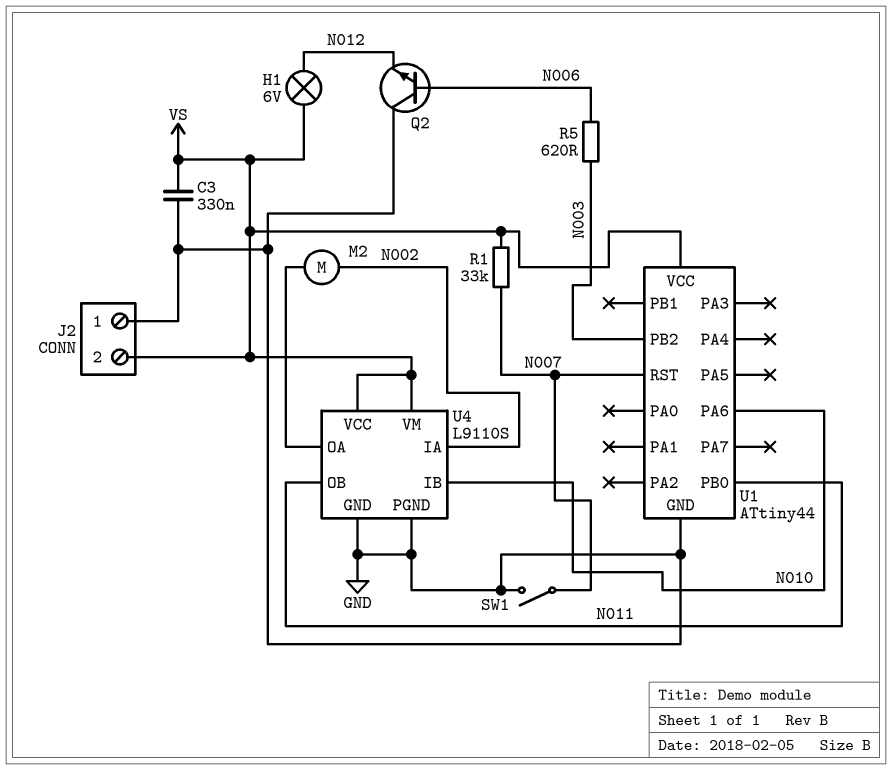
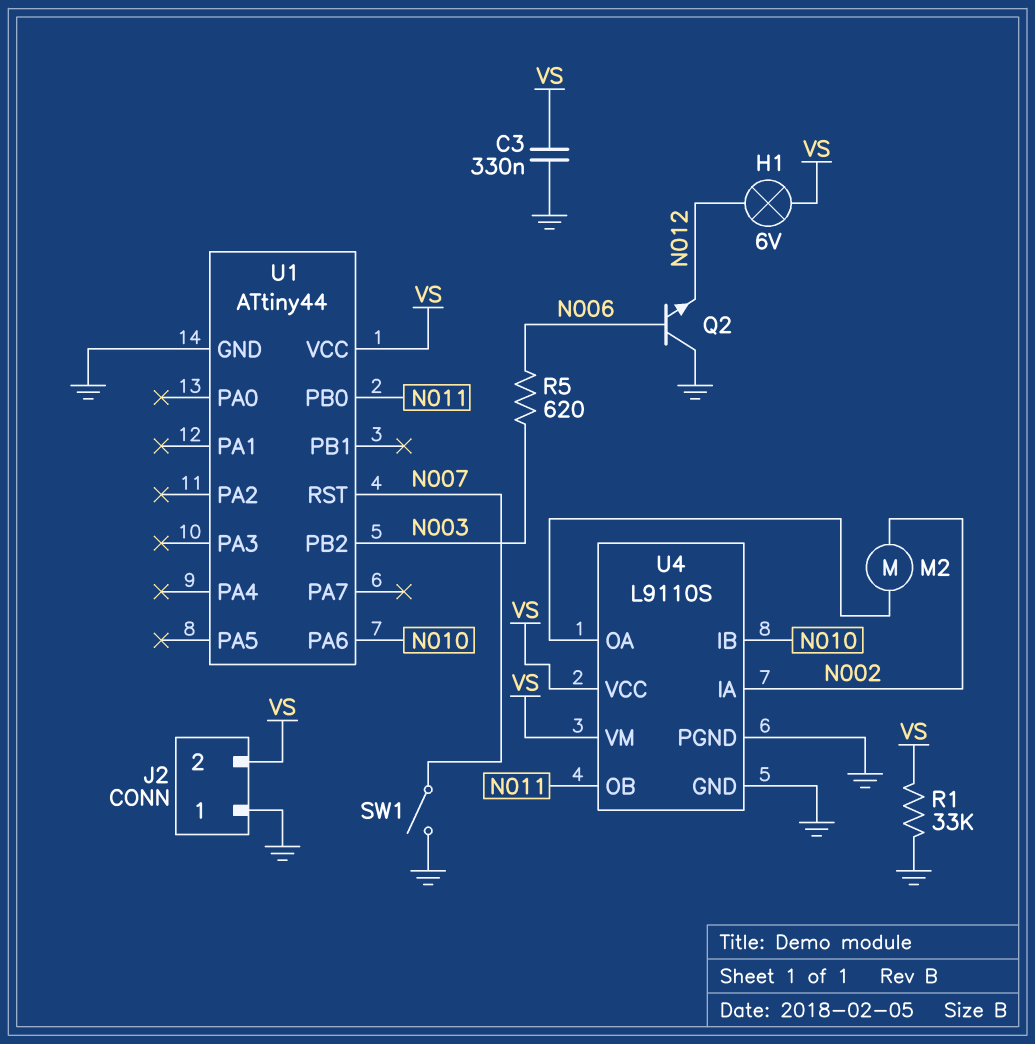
R1: 33k (N007, VS) -> 33k (GND, VS)

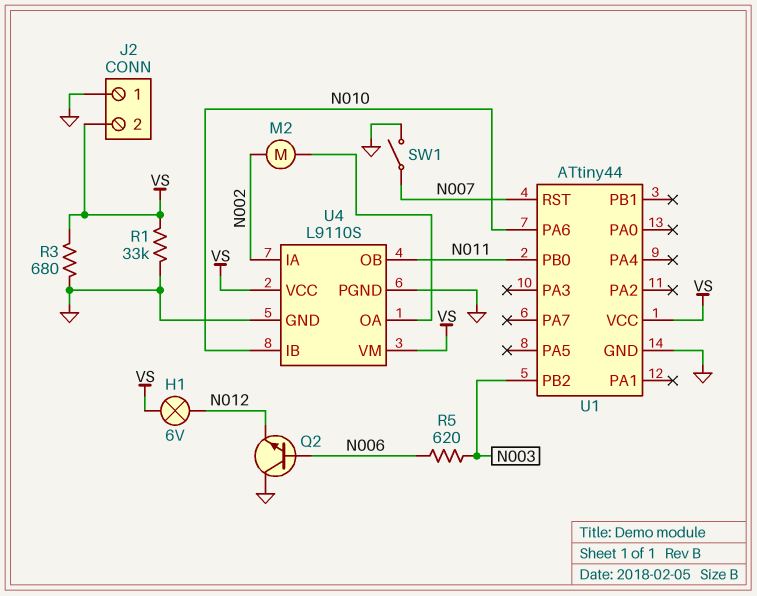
C3: 330nF (GND, VS) -> none
R3: none -> 680 (GND, VS)

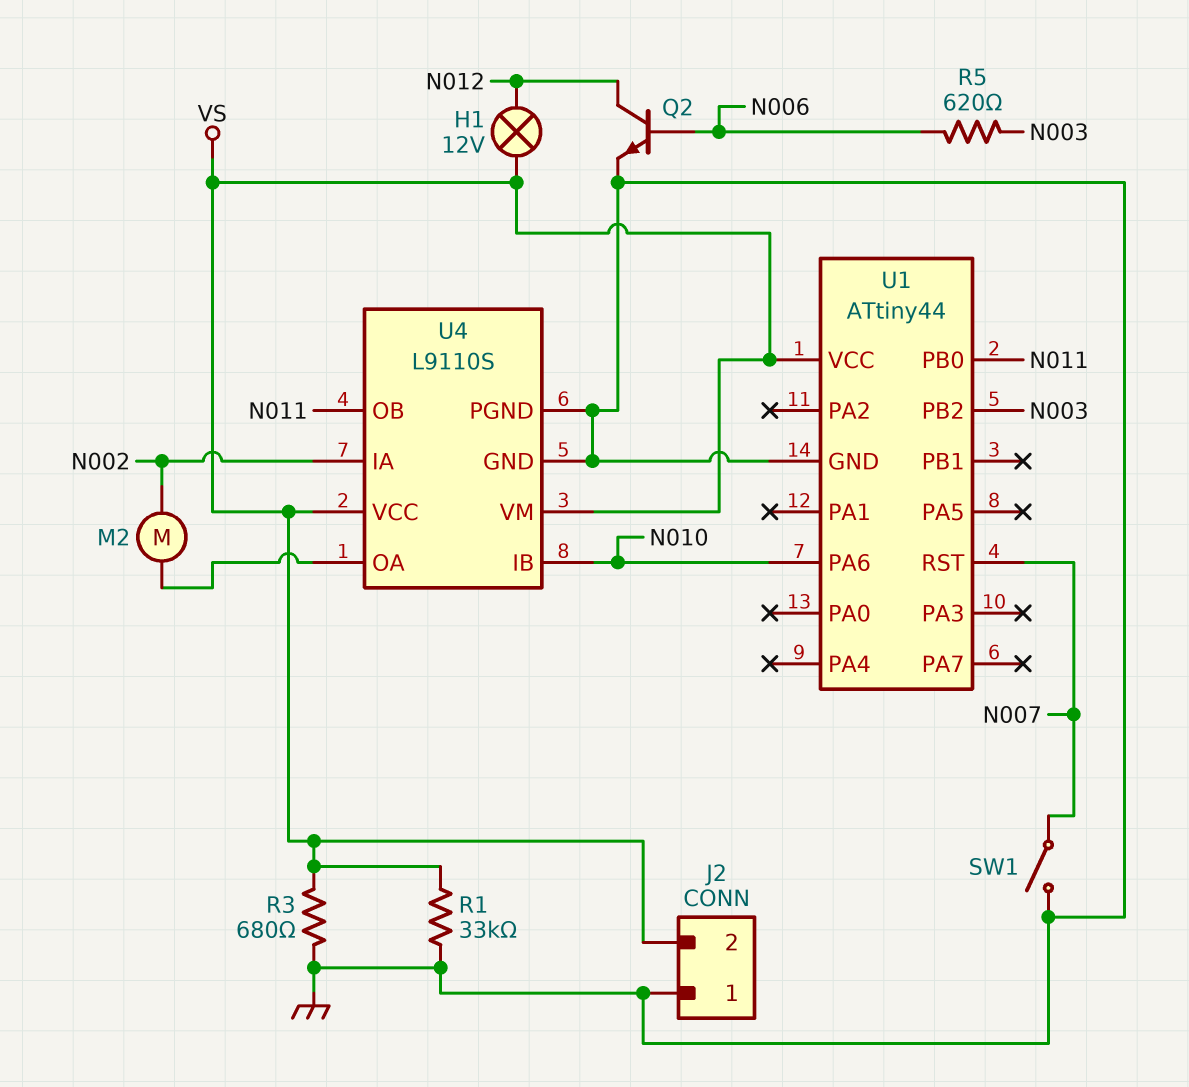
H1: lamp 6V (N012, VS) -> lamp 12V (N012, VS)
Q2: NPN (B N006, C GND, E N012) -> NPN (B N006, C N012, E GND)

